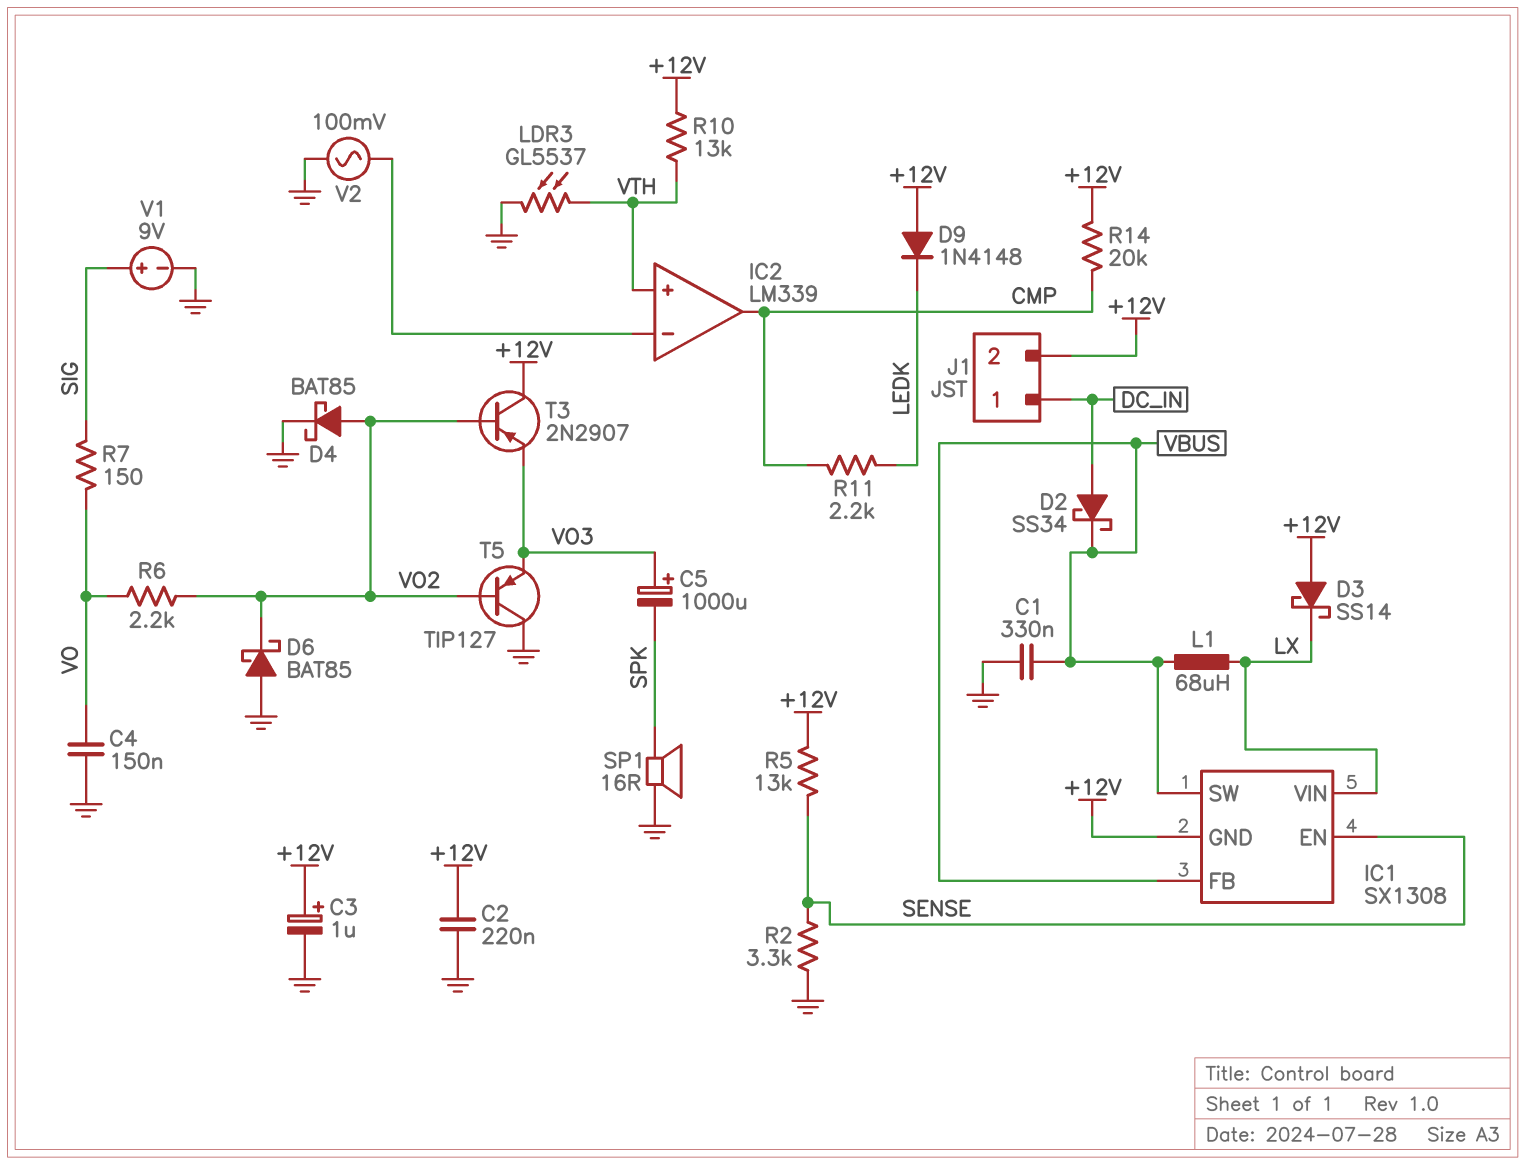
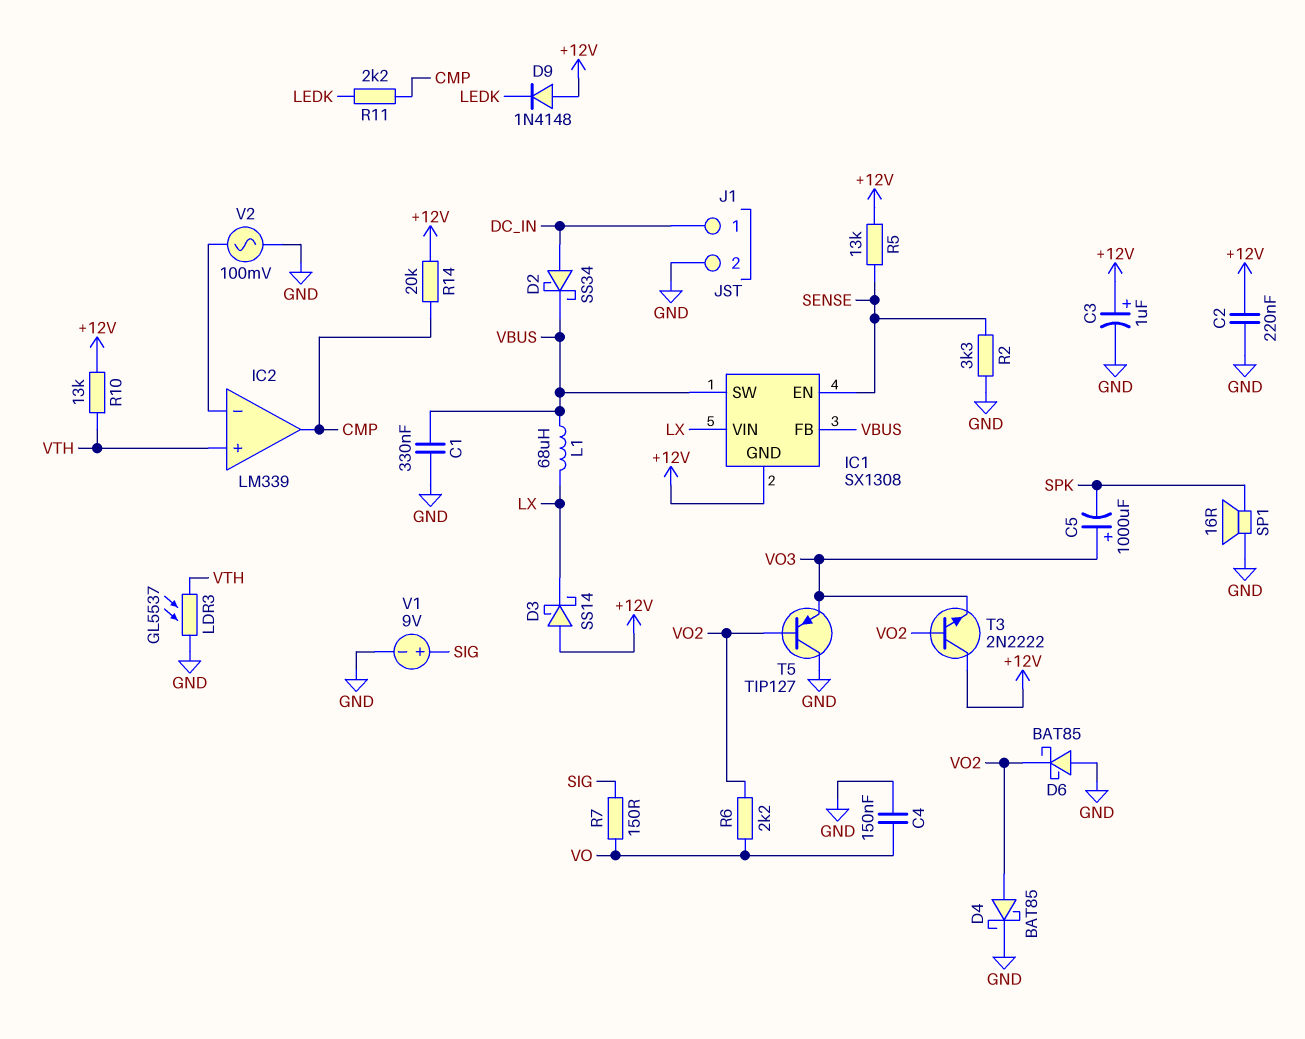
J1 pin 2: +12V -> GND
T3: PNP 2N2907 (B VO2, C +12V, E VO3) -> NPN 2N2222 (B VO2, C +12V, E VO3)

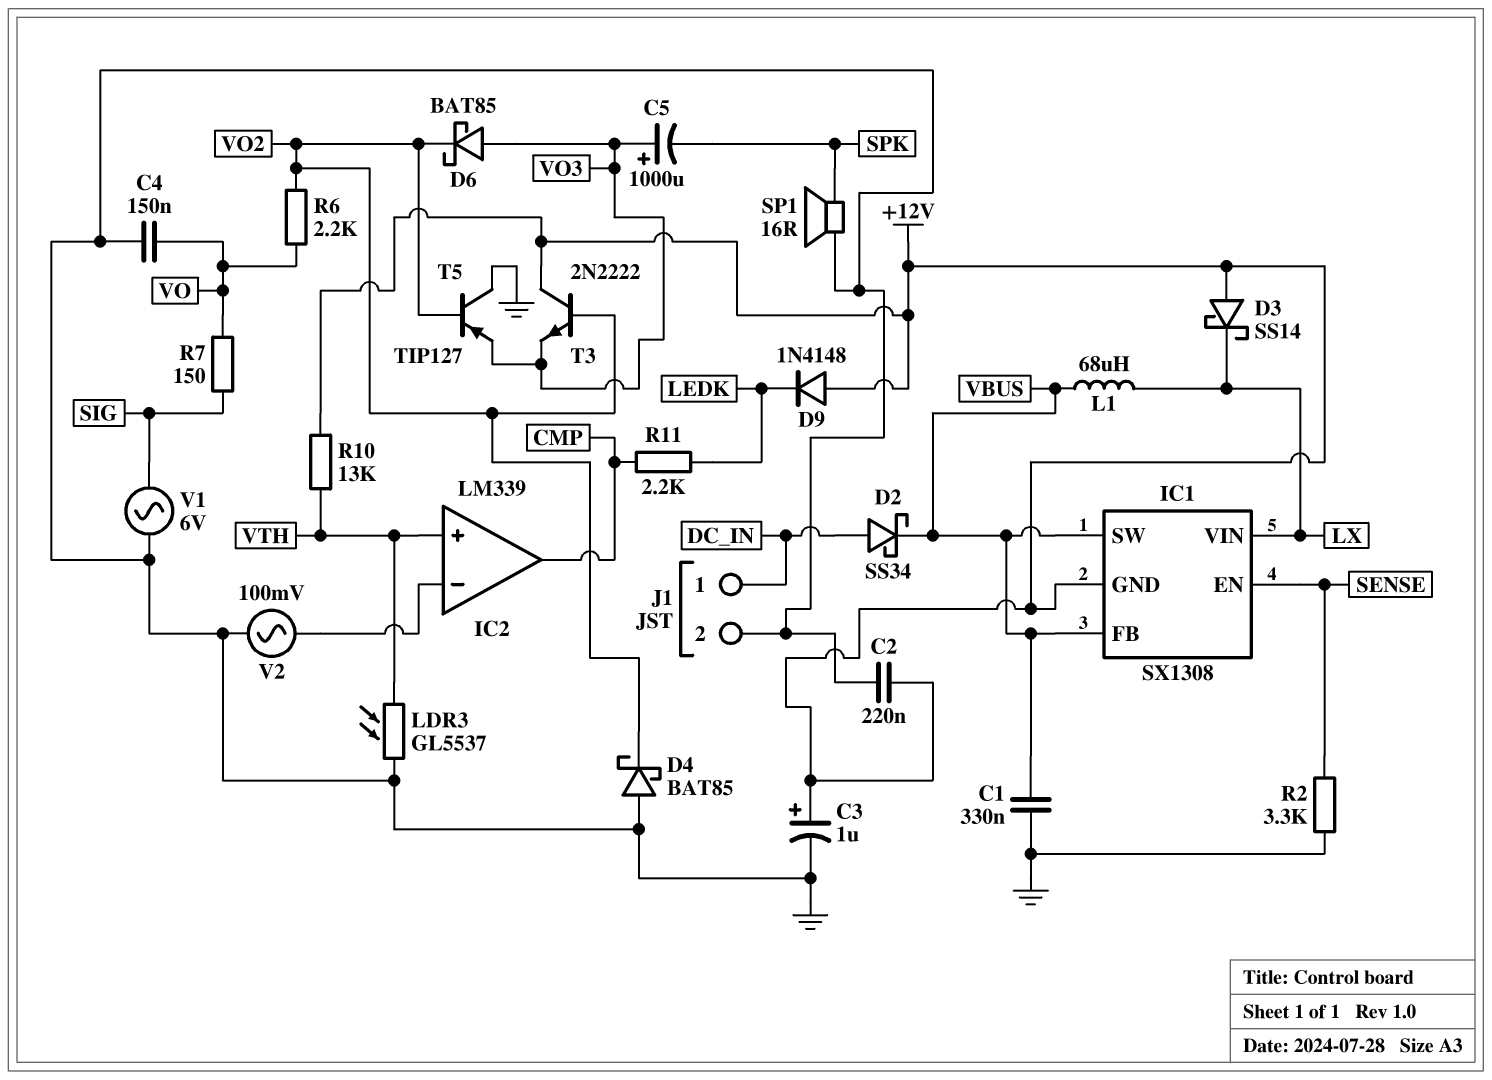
D4: schottky BAT85 (A VO2, K GND) -> schottky BAT85 (A GND, K VO2)
D6: schottky BAT85 (A GND, K VO2) -> schottky BAT85 (A VO3, K VO2)
R5: 13k (+12V, SENSE) -> none
R14: 20k (+12V, CMP) -> none
V1: 9V (plus SIG, minus GND) -> AC 6V (GND, SIG)

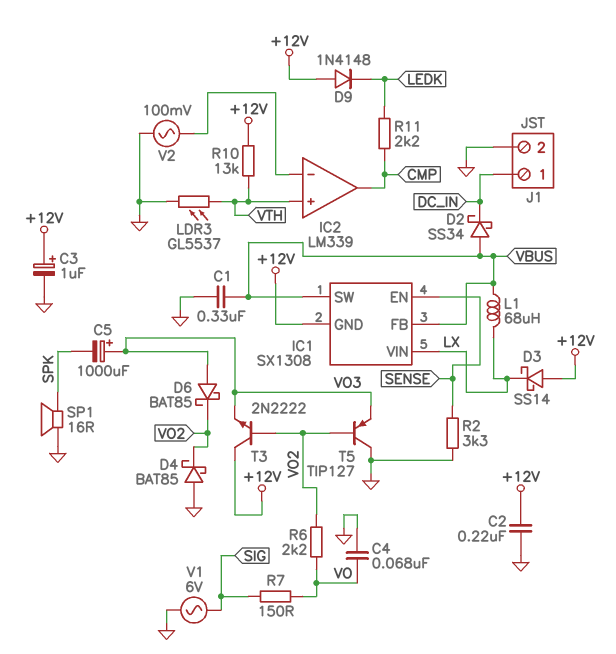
C4: 150nF (GND, VO) -> 68nF (GND, VO)
D2: schottky SS34 (A DC_IN, K VBUS) -> schottky SS34 (A VBUS, K DC_IN)

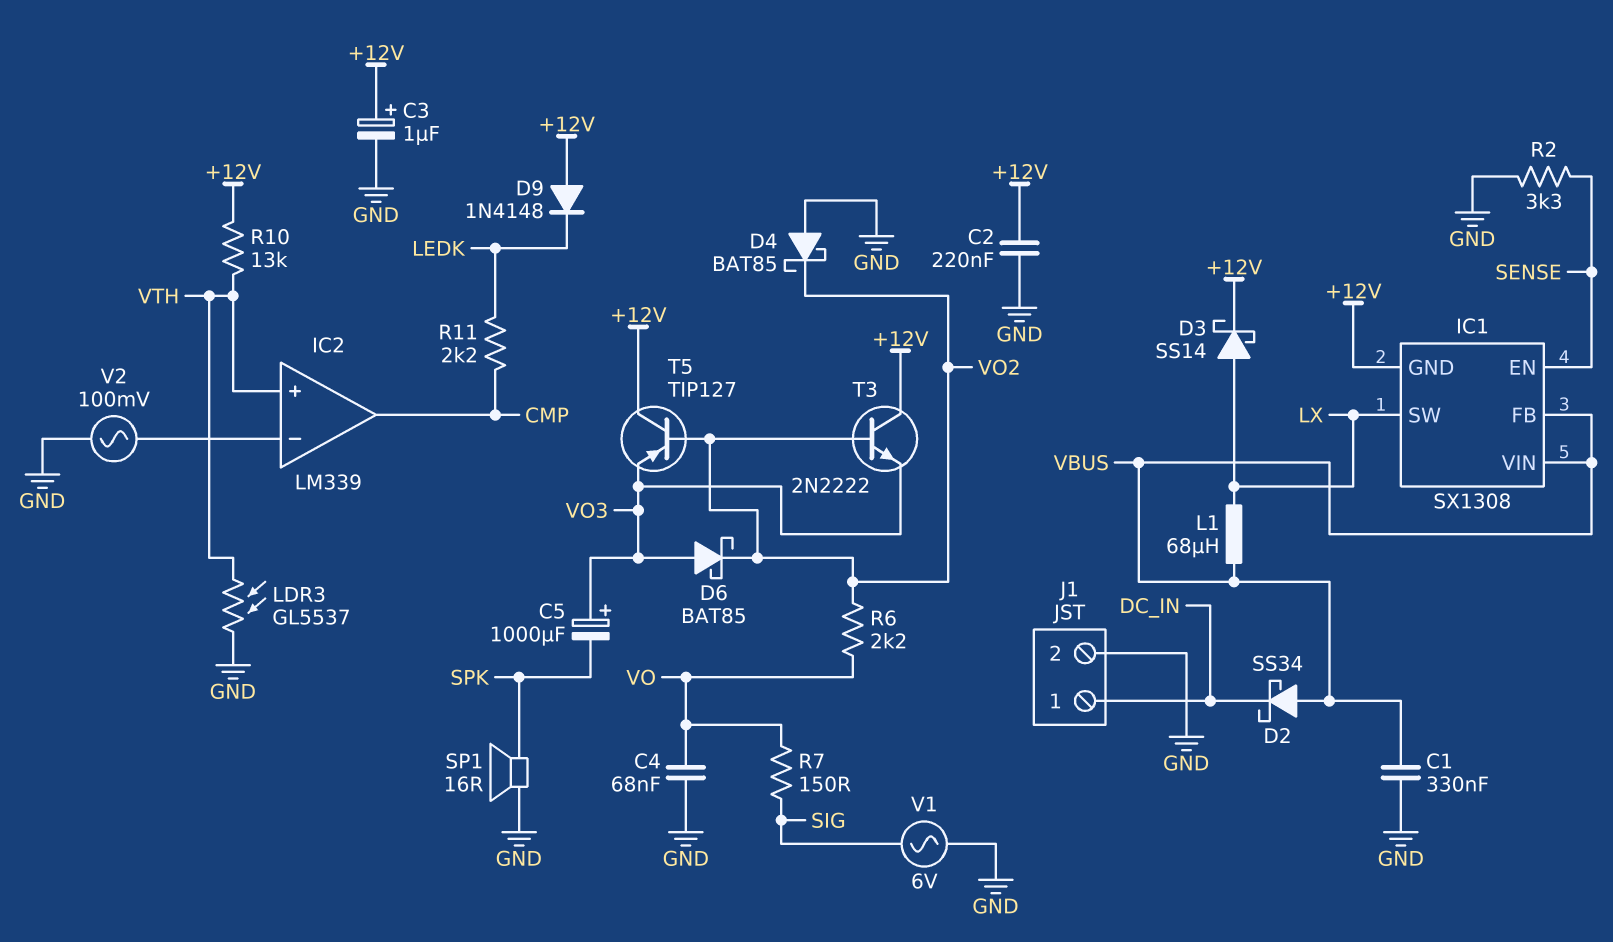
D3: schottky SS14 (A +12V, K LX) -> schottky SS14 (A LX, K +12V)
IC1 pin SW: VBUS -> LX
IC1 pin VIN: LX -> VBUS
T5: PNP TIP127 (B VO2, C GND, E VO3) -> PNP TIP127 (B VO2, C +12V, E VO3)

